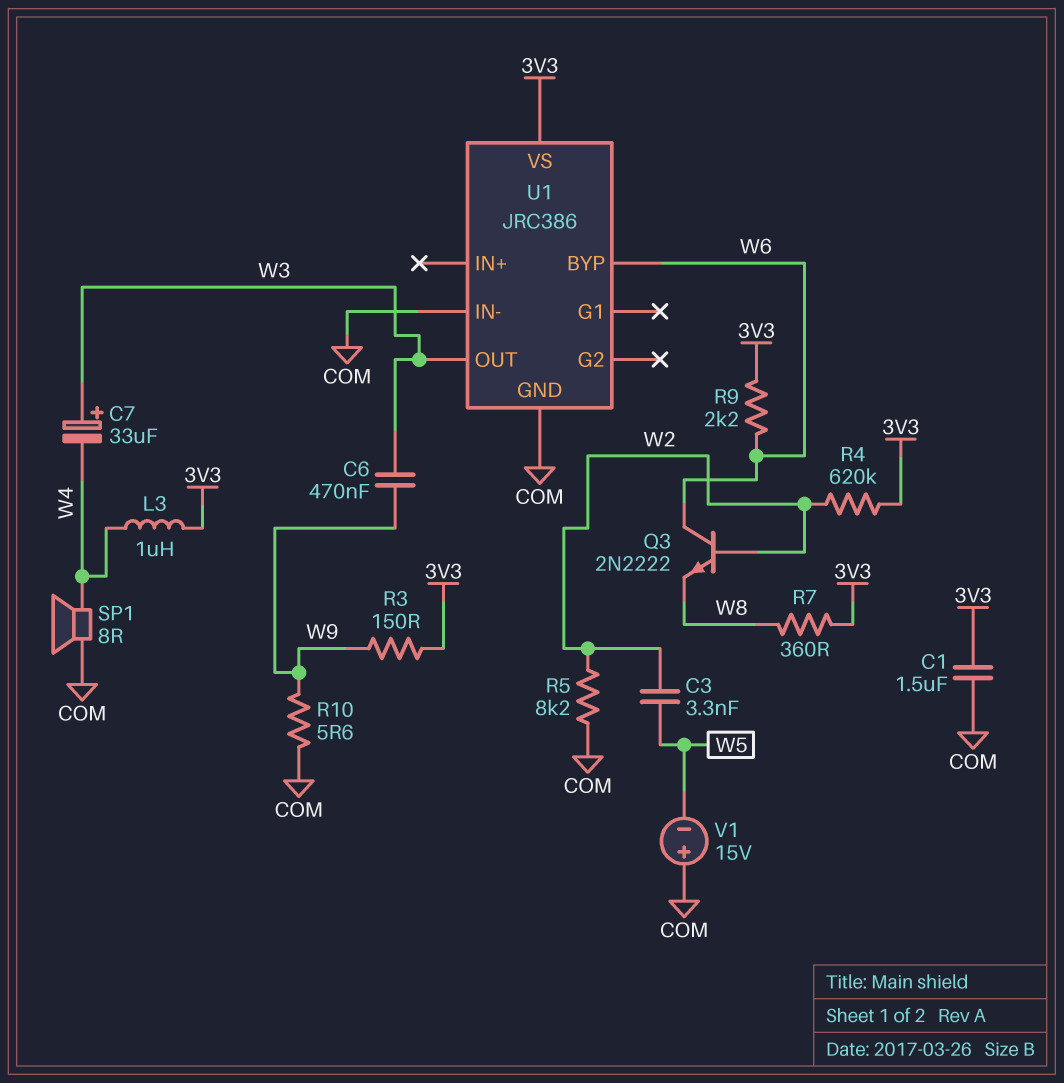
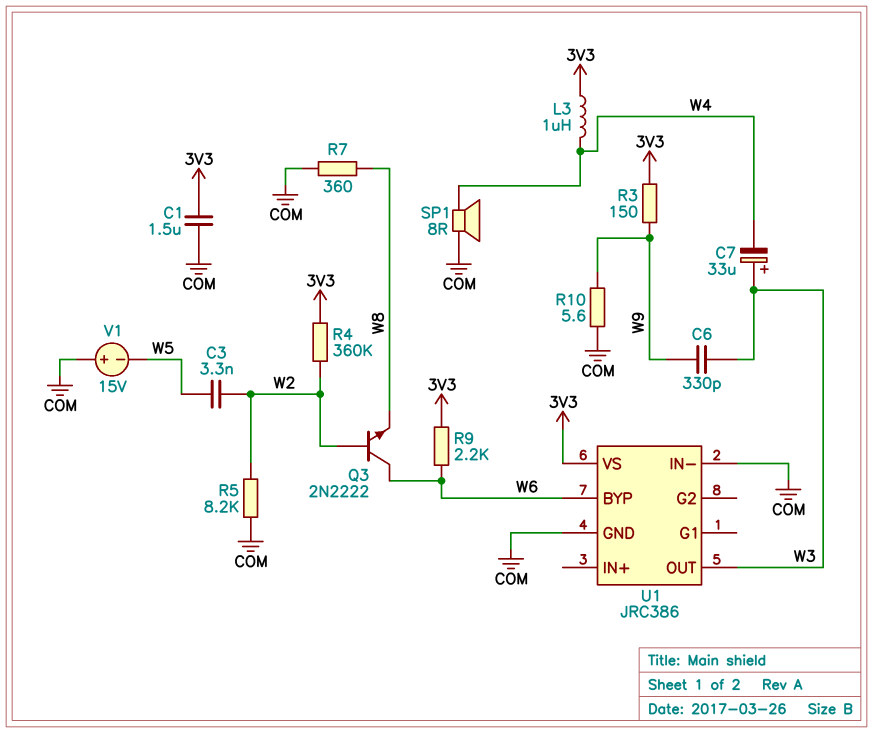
C6: 470nF (W3, W9) -> 330pF (W3, W9)
R4: 620k (3V3, W2) -> 360k (3V3, W2)
R7: 360 (3V3, W8) -> 360 (COM, W8)

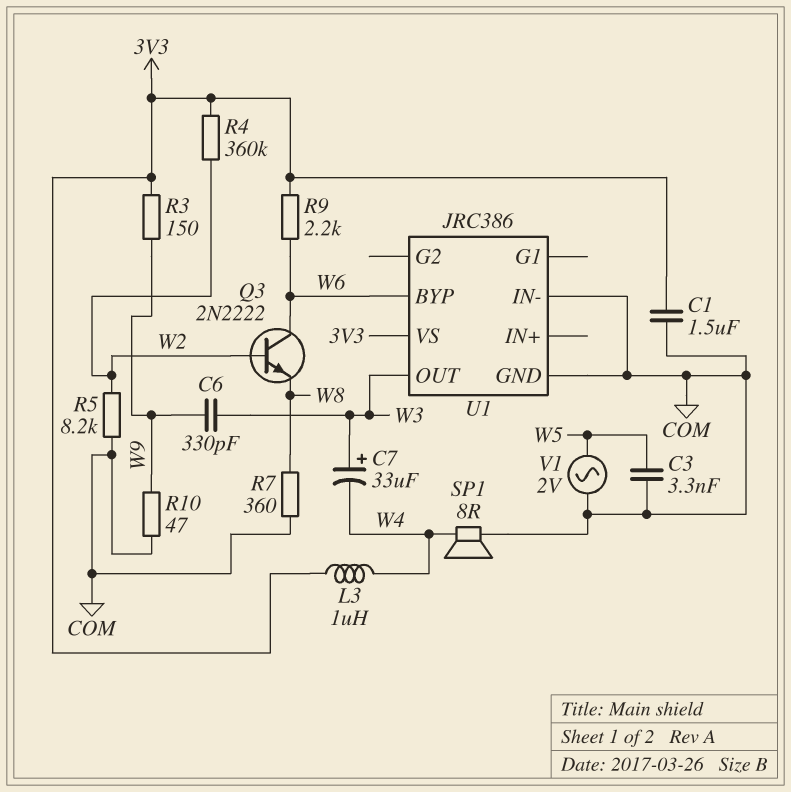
C3: 3.3nF (W2, W5) -> 3.3nF (COM, W5)
R10: 5.6 (COM, W9) -> 47 (COM, W9)
V1: 15V (plus COM, minus W5) -> AC 2V (COM, W5)

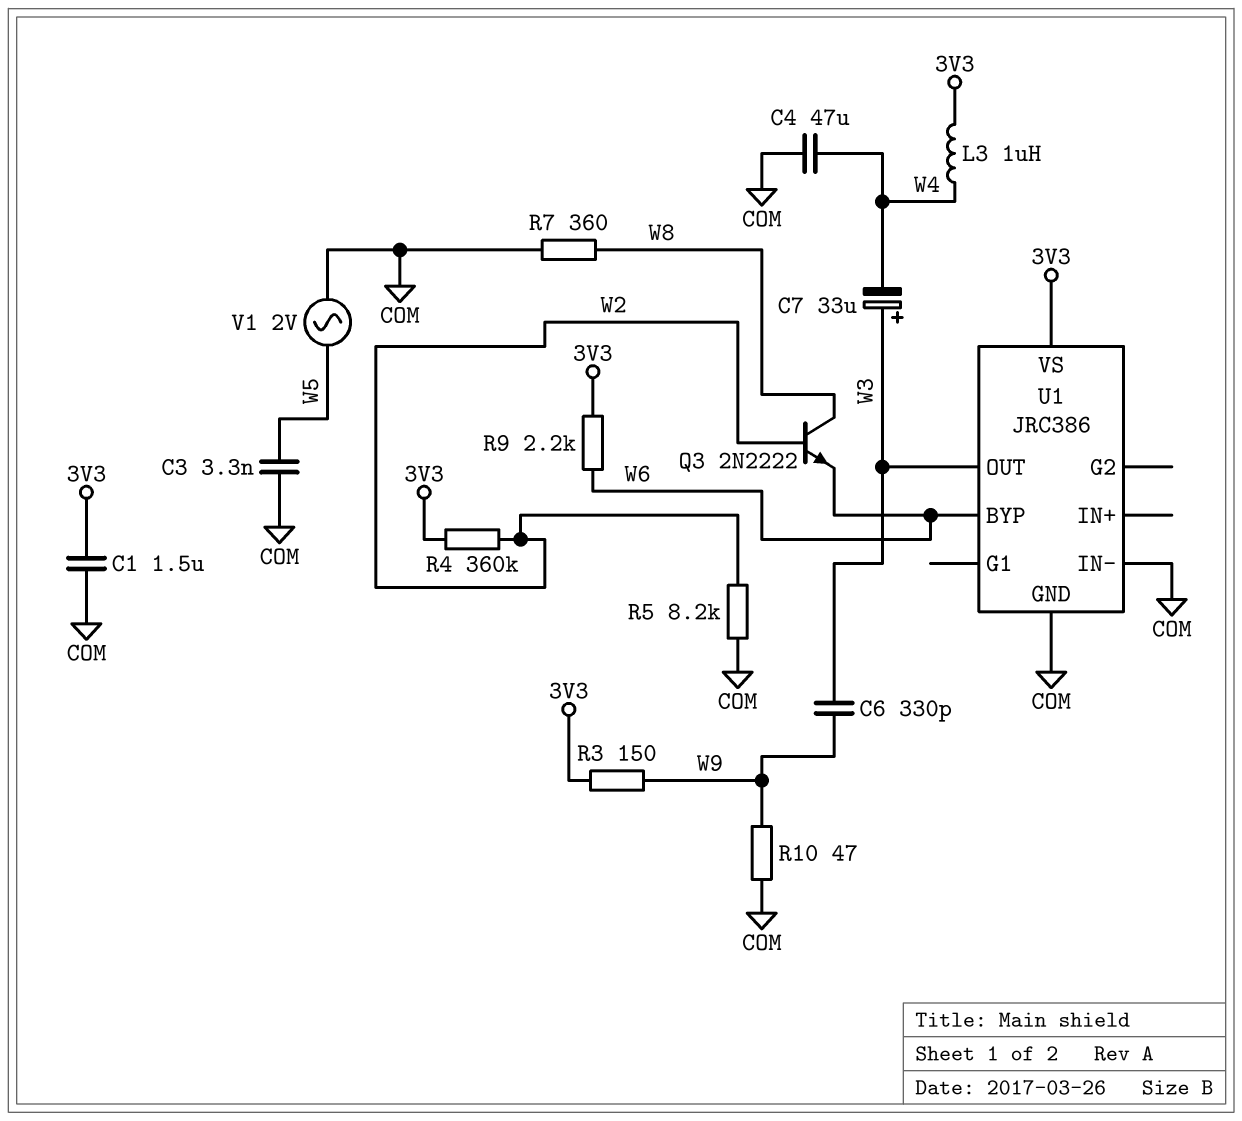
C4: none -> 47uF (COM, W4)
Q3: NPN 2N2222 (B W2, C W6, E W8) -> NPN 2N2222 (B W2, C W8, E W6)
SP1: speaker 8R (COM, W4) -> none

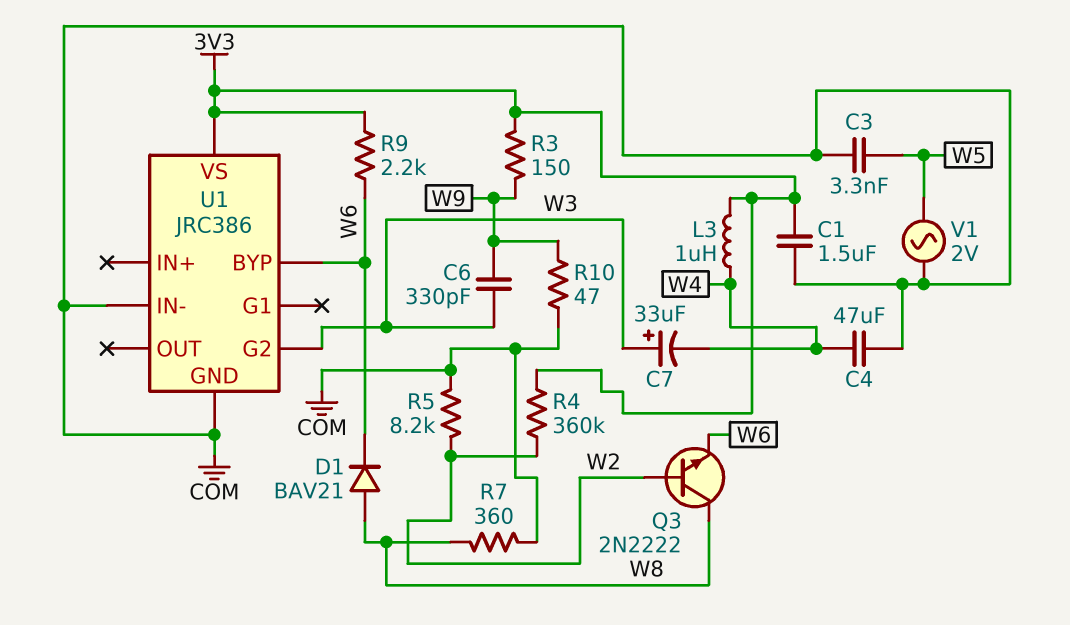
D1: none -> diode BAV21 (A W8, K W6)
U1 pin G2: none -> W3
U1 pin OUT: W3 -> none

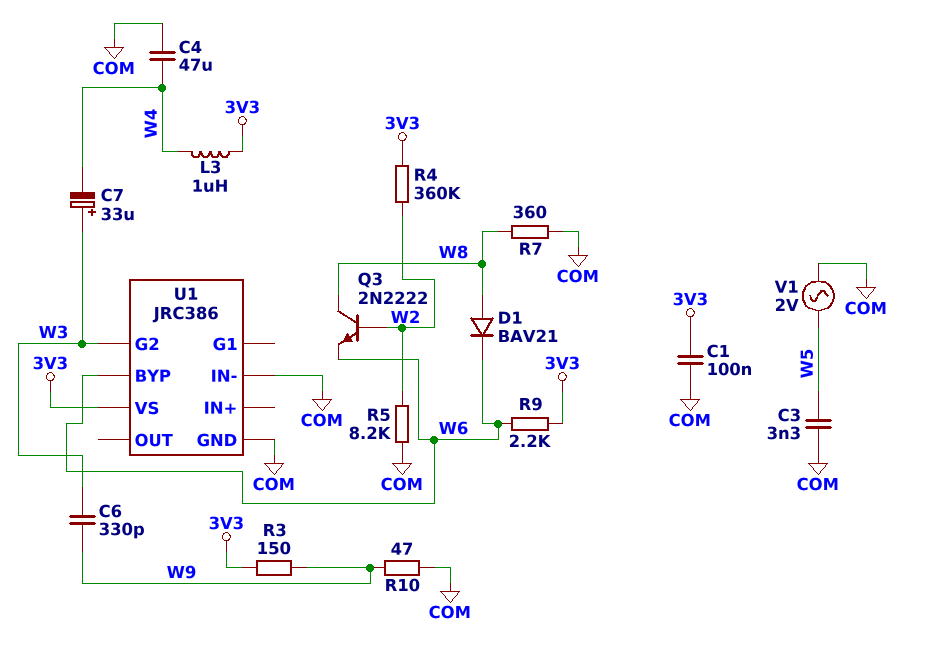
C1: 1.5uF (3V3, COM) -> 100nF (3V3, COM)

